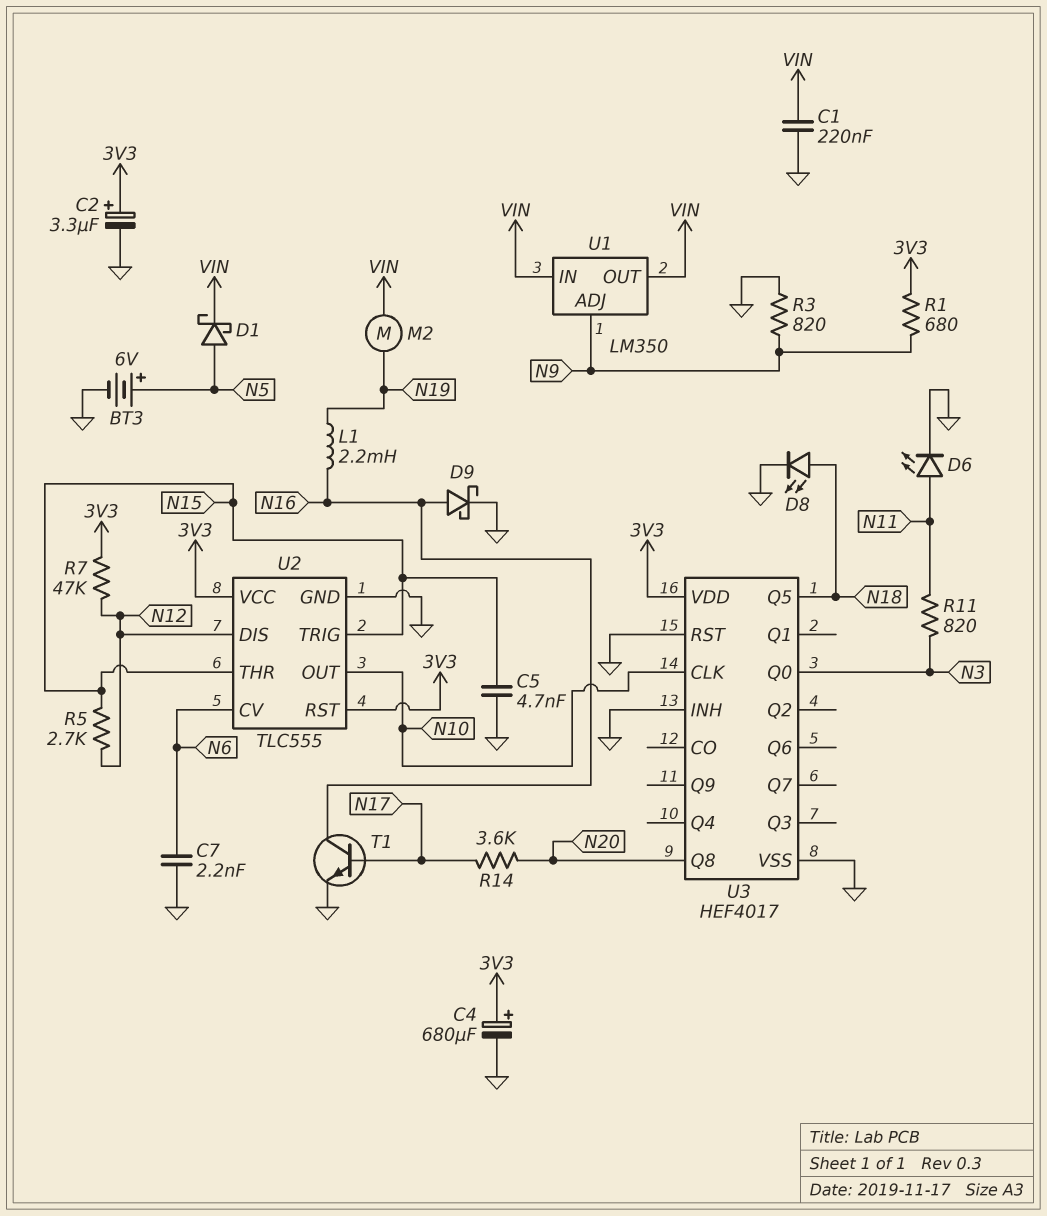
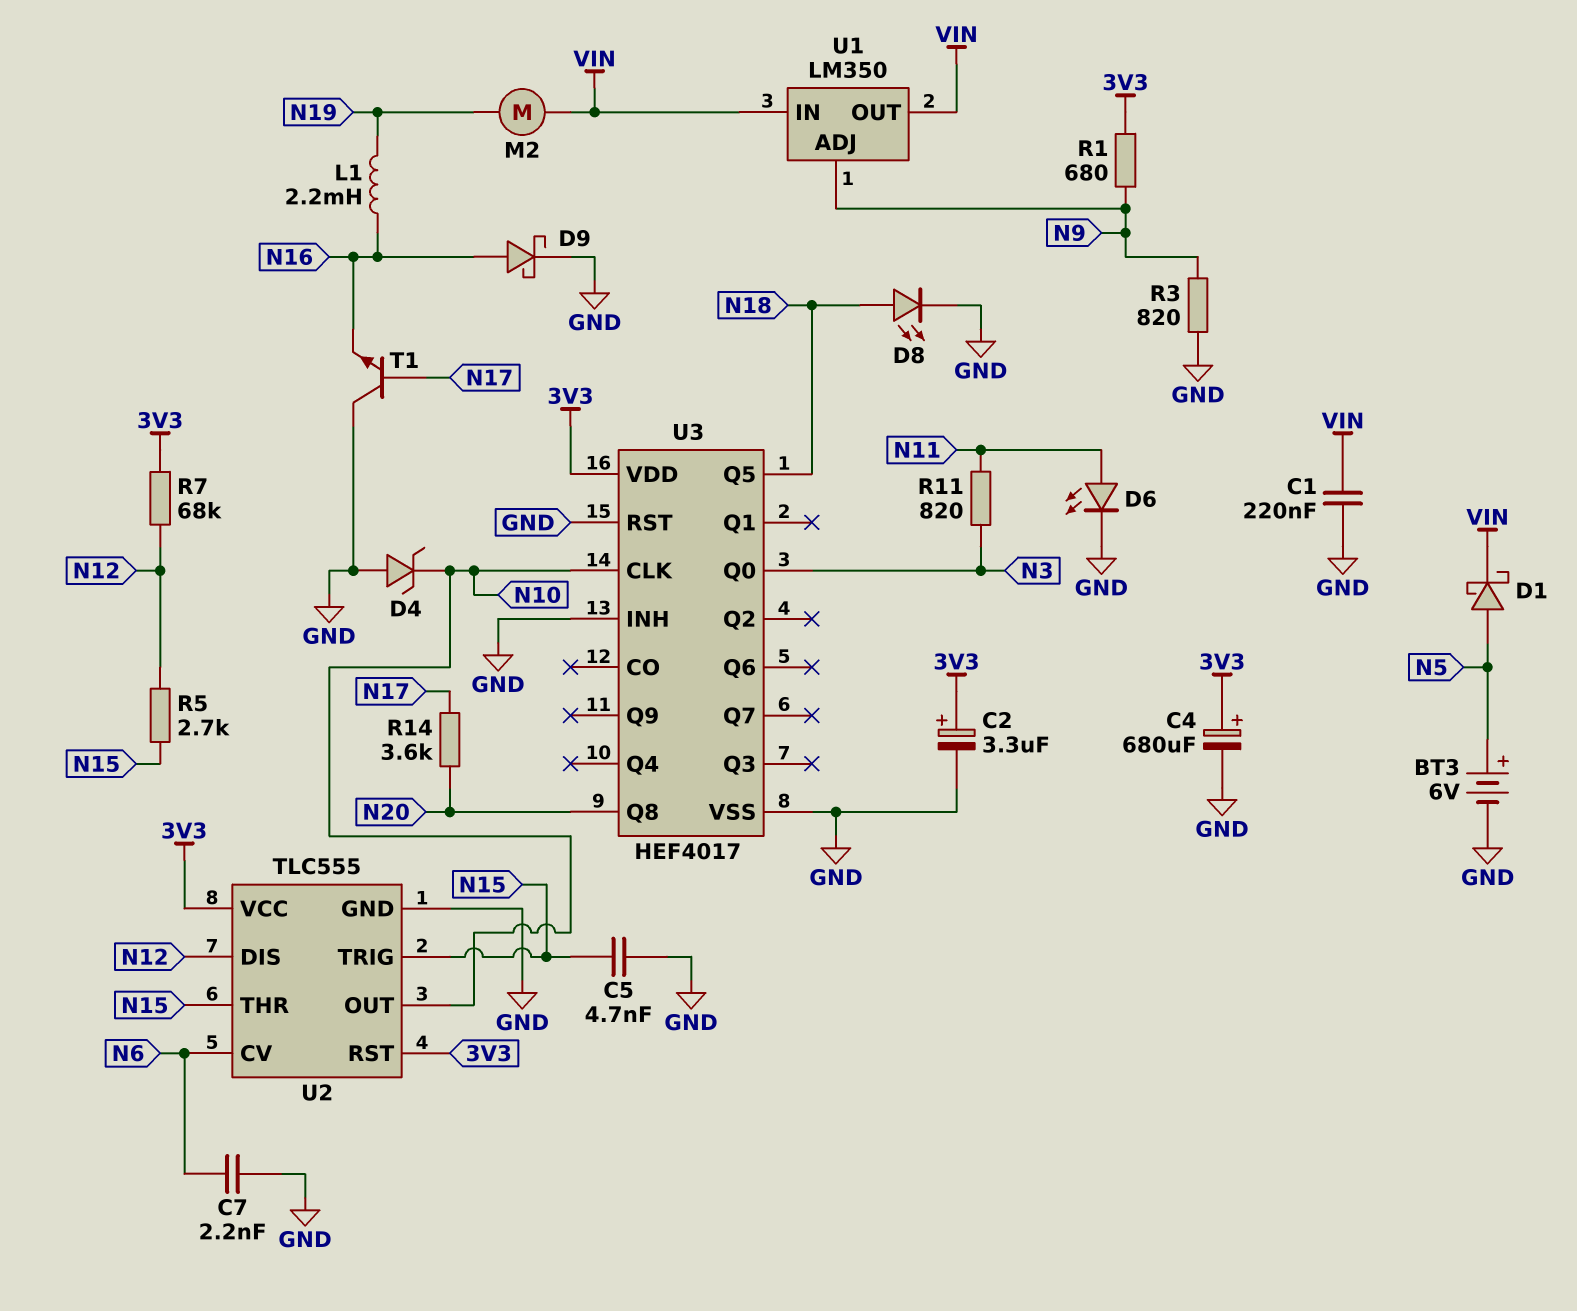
D4: none -> zener (A GND, K N10)
R7: 47k (3V3, N12) -> 68k (3V3, N12)
T1: NPN (B N17, C N16, E GND) -> NPN (B N17, C GND, E N16)

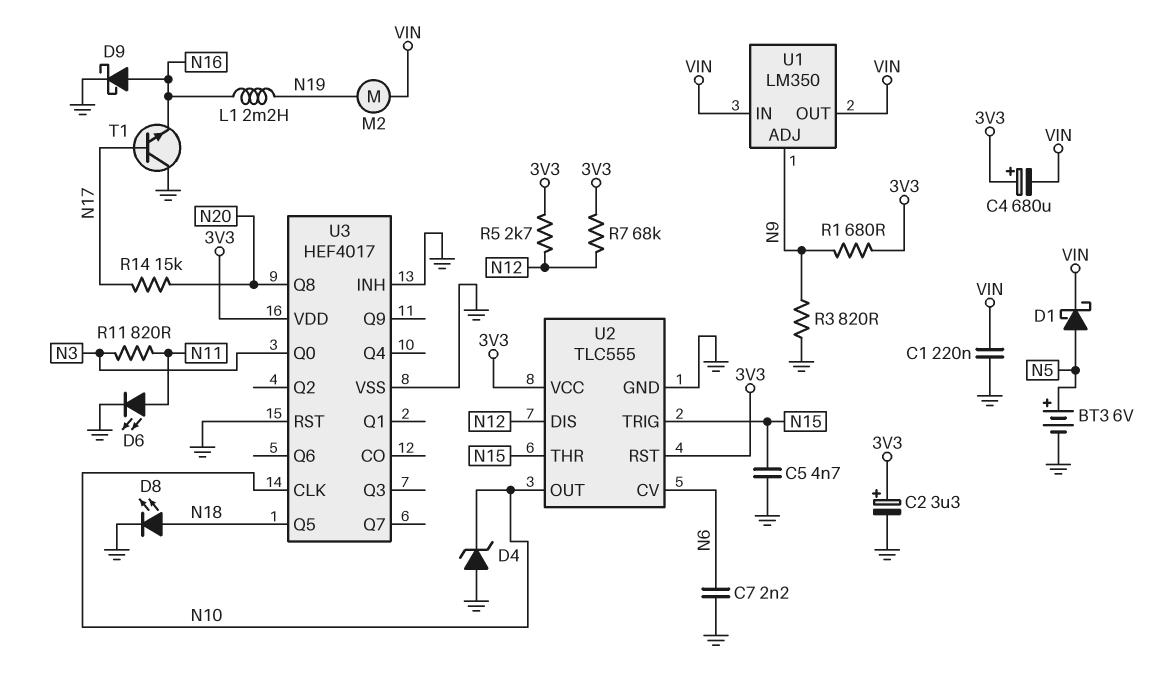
C4: 680uF (plus 3V3, minus GND) -> 680uF (plus 3V3, minus VIN)
R5: 2.7k (N12, N15) -> 2.7k (3V3, N12)
R14: 3.6k (N17, N20) -> 15k (N17, N20)

